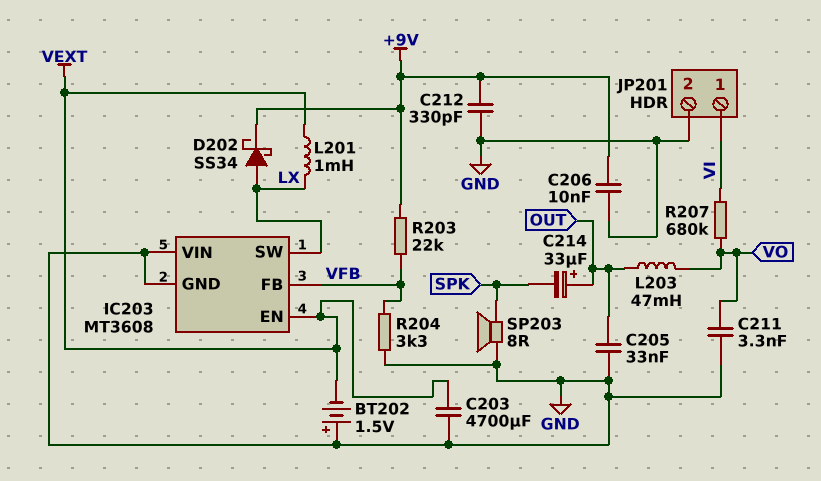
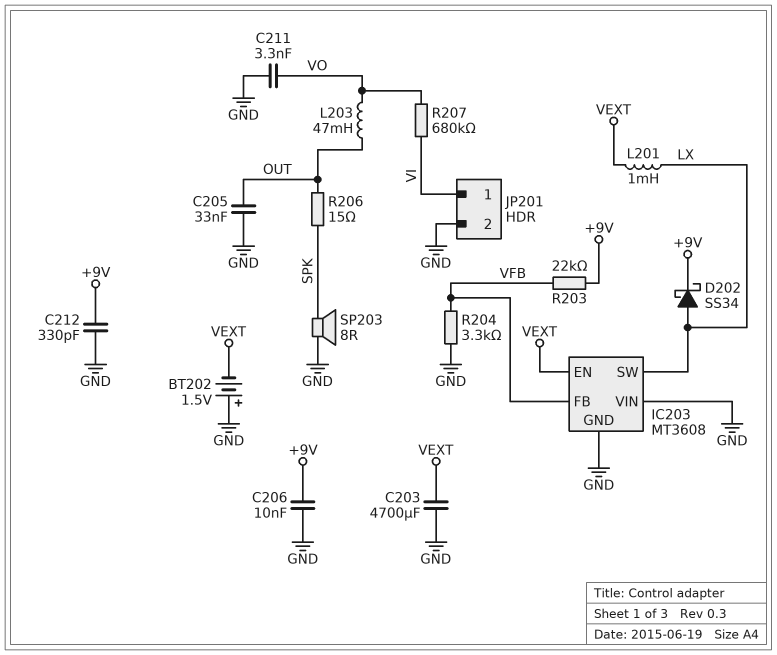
C214: 33uF (plus OUT, minus SPK) -> none
R206: none -> 15 (OUT, SPK)

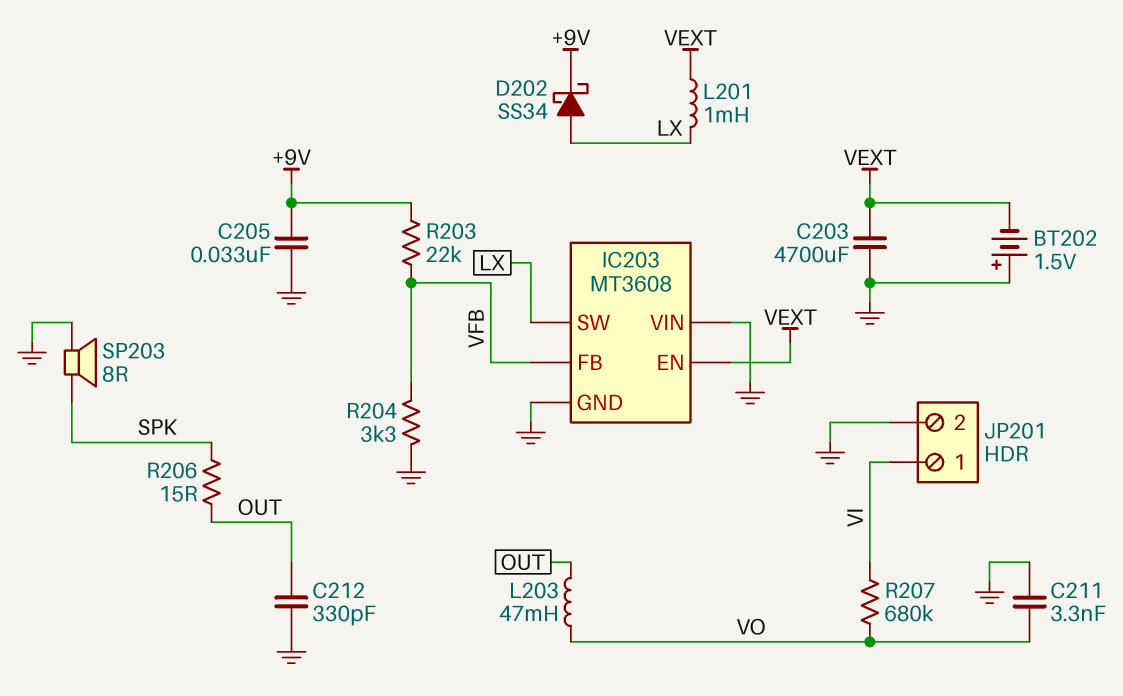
C205: 33nF (GND, OUT) -> 33nF (+9V, GND)
C206: 10nF (+9V, GND) -> none
C212: 330pF (+9V, GND) -> 330pF (GND, OUT)

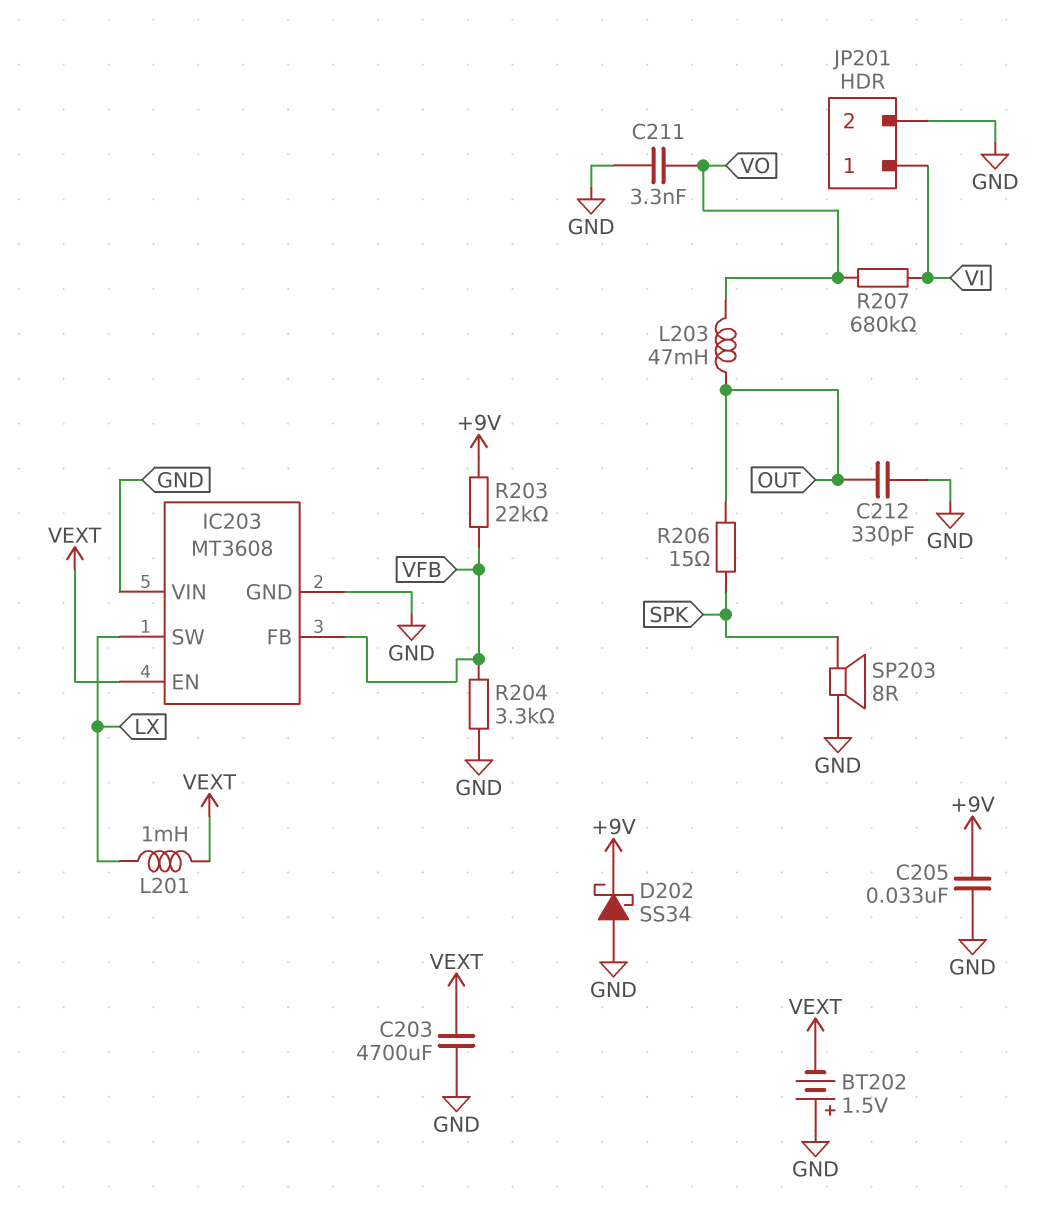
D202: schottky SS34 (A LX, K +9V) -> schottky SS34 (A GND, K +9V)

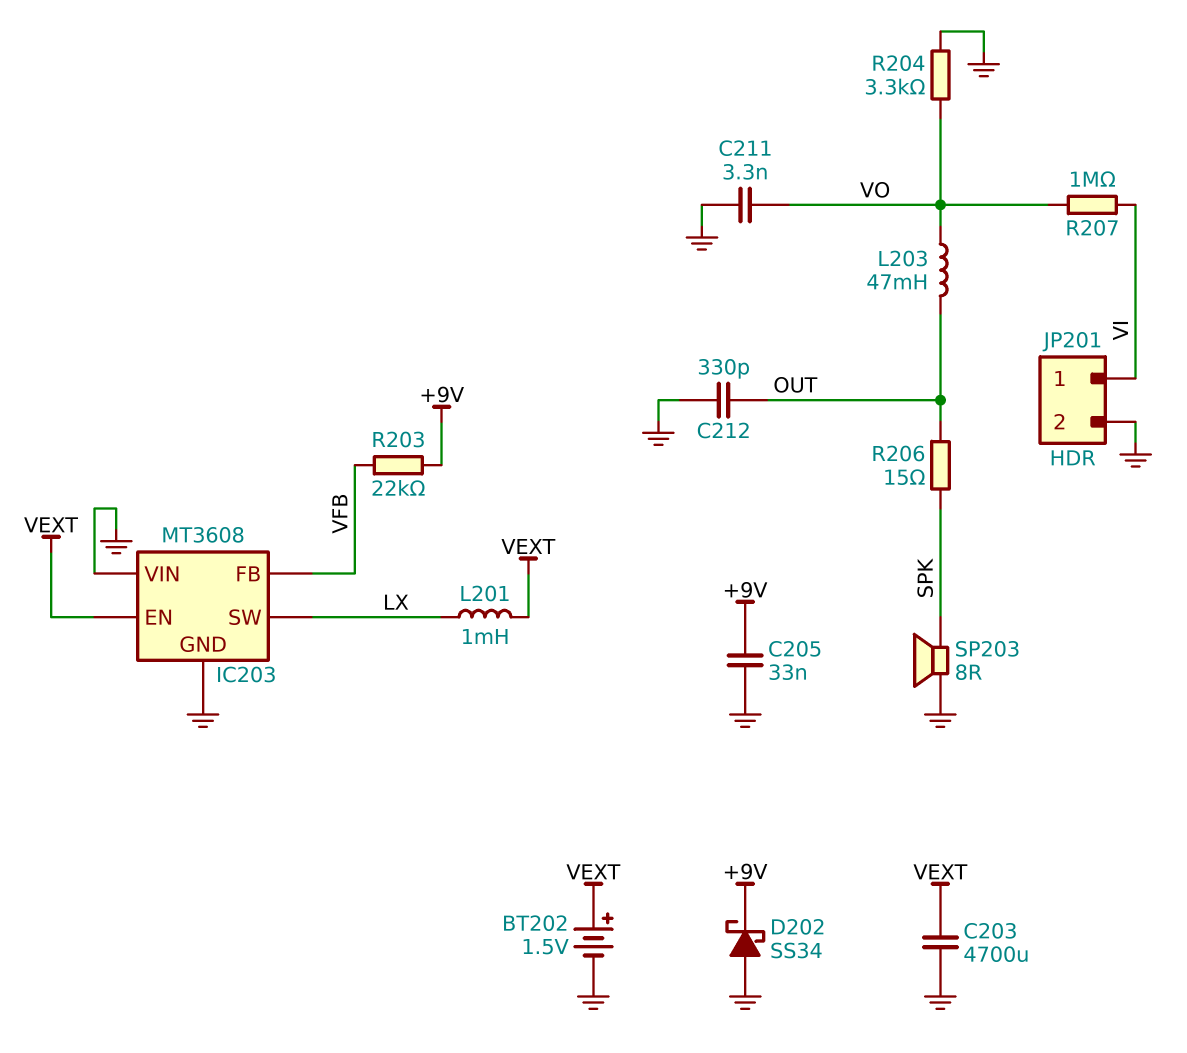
BT202: 1.5V (plus GND, minus VEXT) -> 1.5V (plus VEXT, minus GND)
R204: 3.3k (GND, VFB) -> 3.3k (GND, VO)
R207: 680k (VI, VO) -> 1M (VI, VO)

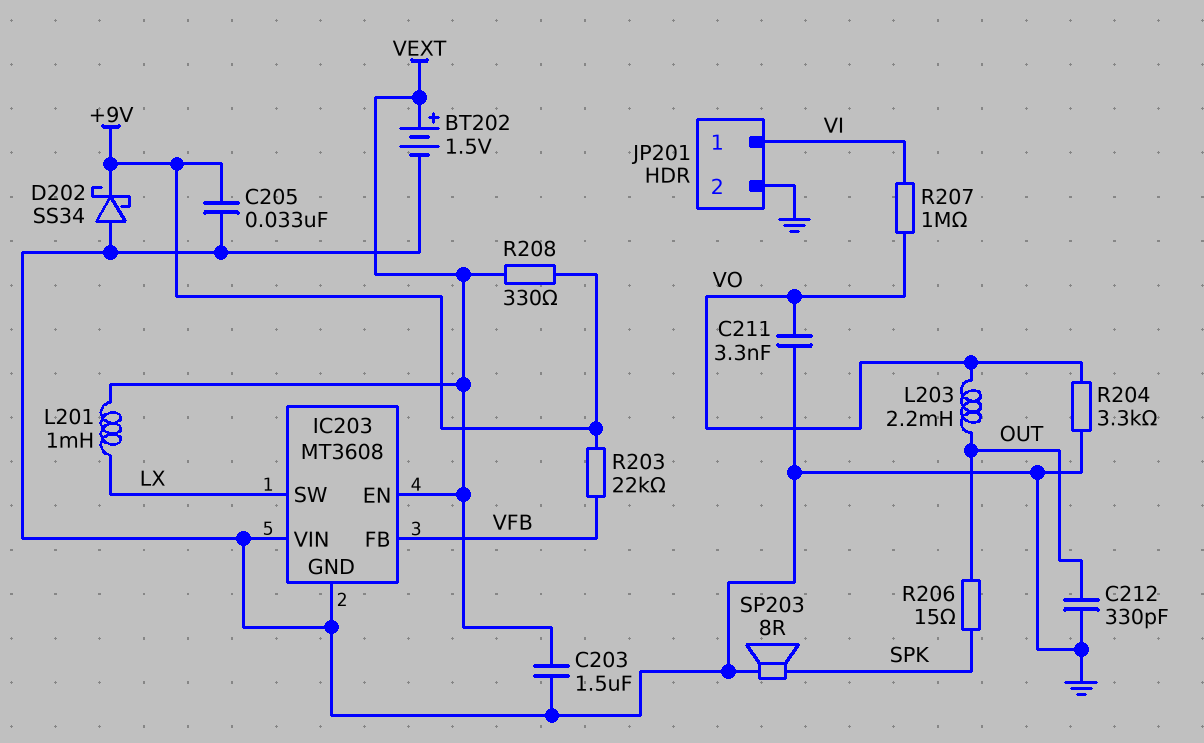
C203: 4700uF (GND, VEXT) -> 1.5uF (GND, VEXT)
L203: 47mH (OUT, VO) -> 2.2mH (OUT, VO)
R208: none -> 330 (+9V, VEXT)

